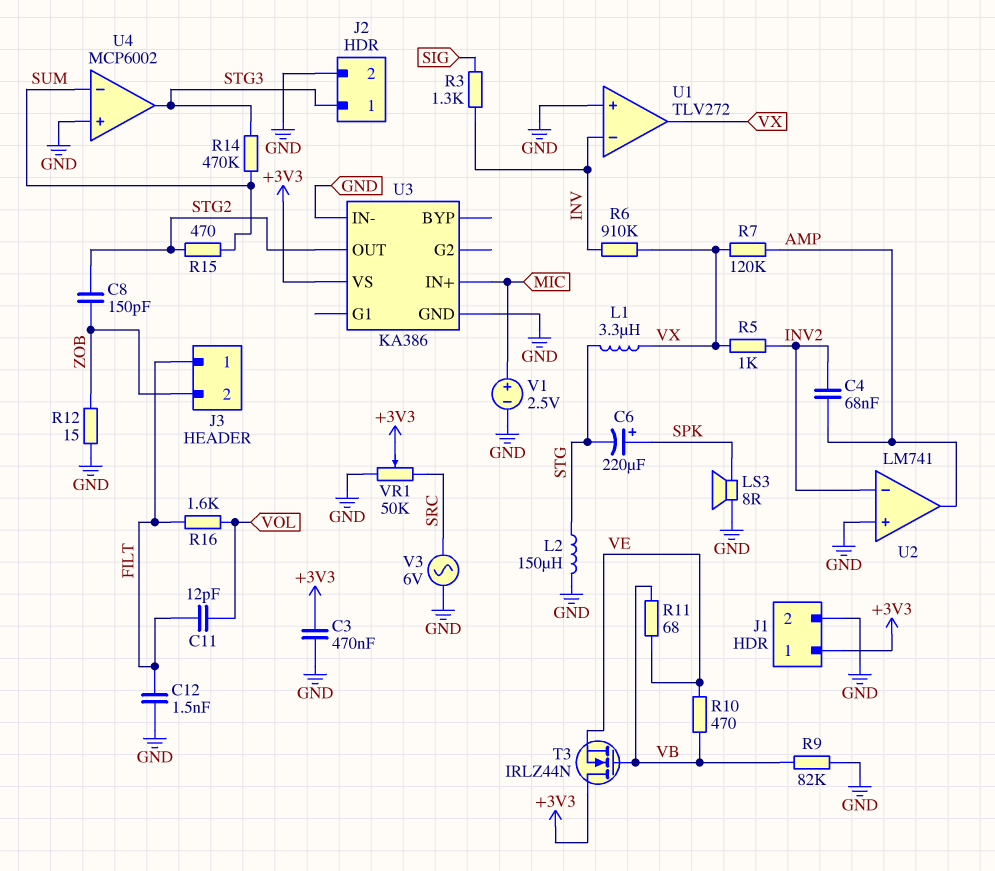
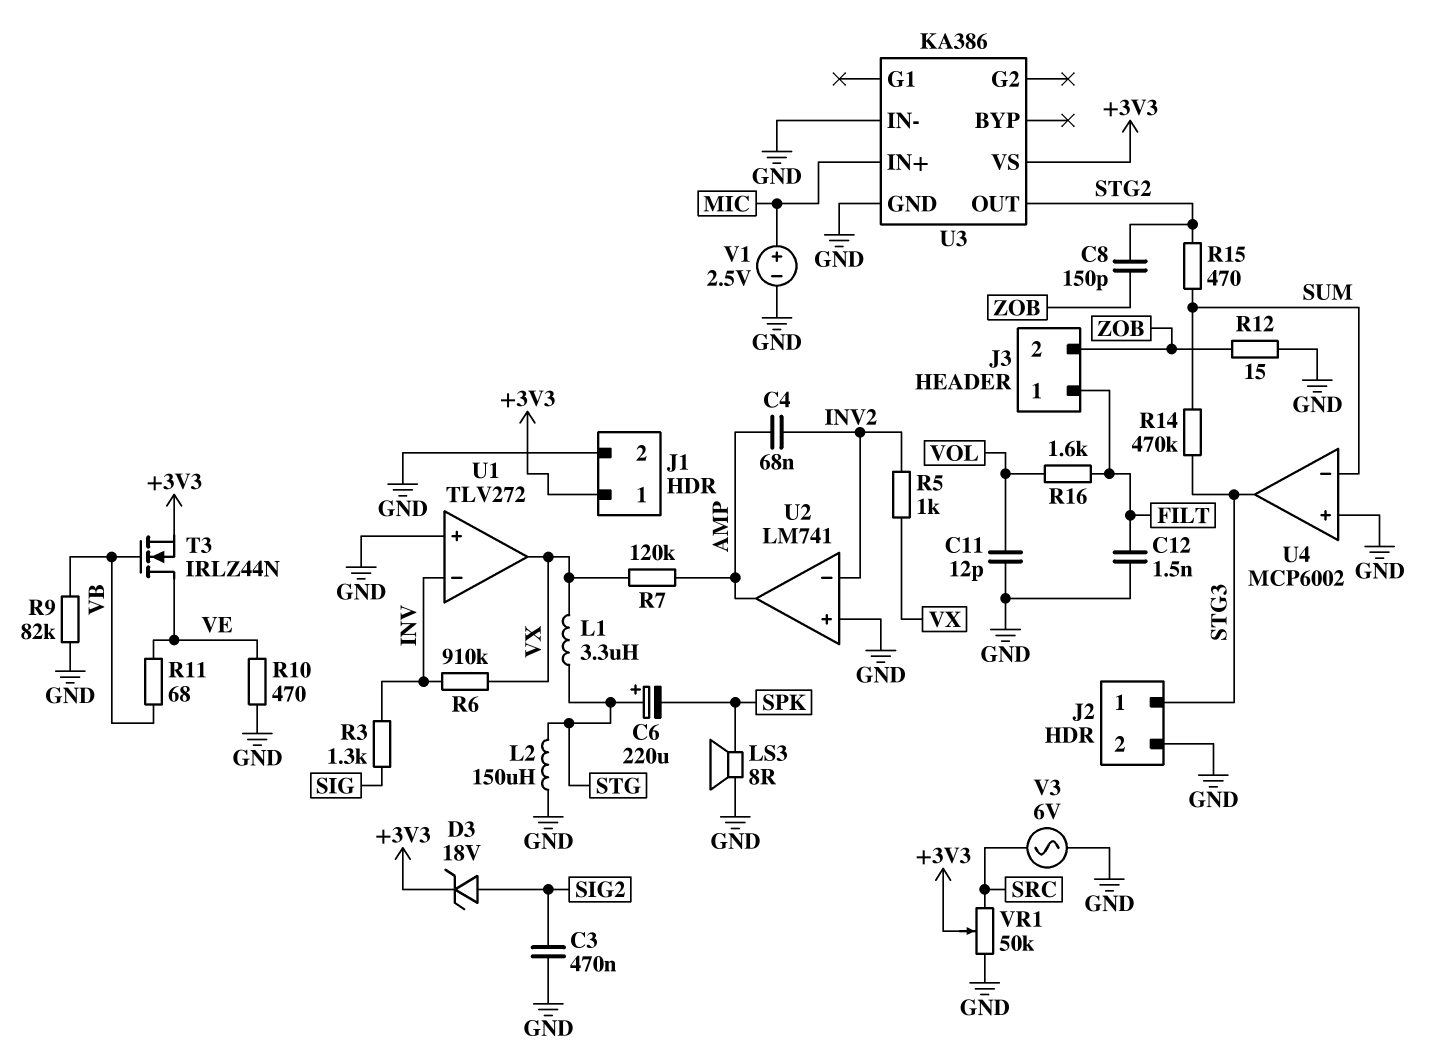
C3: 470nF (+3V3, GND) -> 470nF (GND, SIG2)
C6: 220uF (plus SPK, minus STG) -> 220uF (plus STG, minus SPK)
C11: 12pF (FILT, VOL) -> 12pF (GND, VOL)
D3: none -> zener 18V (A SIG2, K +3V3)
R10: 470 (VB, VE) -> 470 (GND, VE)
T3: NMOS IRLZ44N (G VB, D +3V3, S VE) -> NMOS IRLZ44N (G VB, D VE, S +3V3)

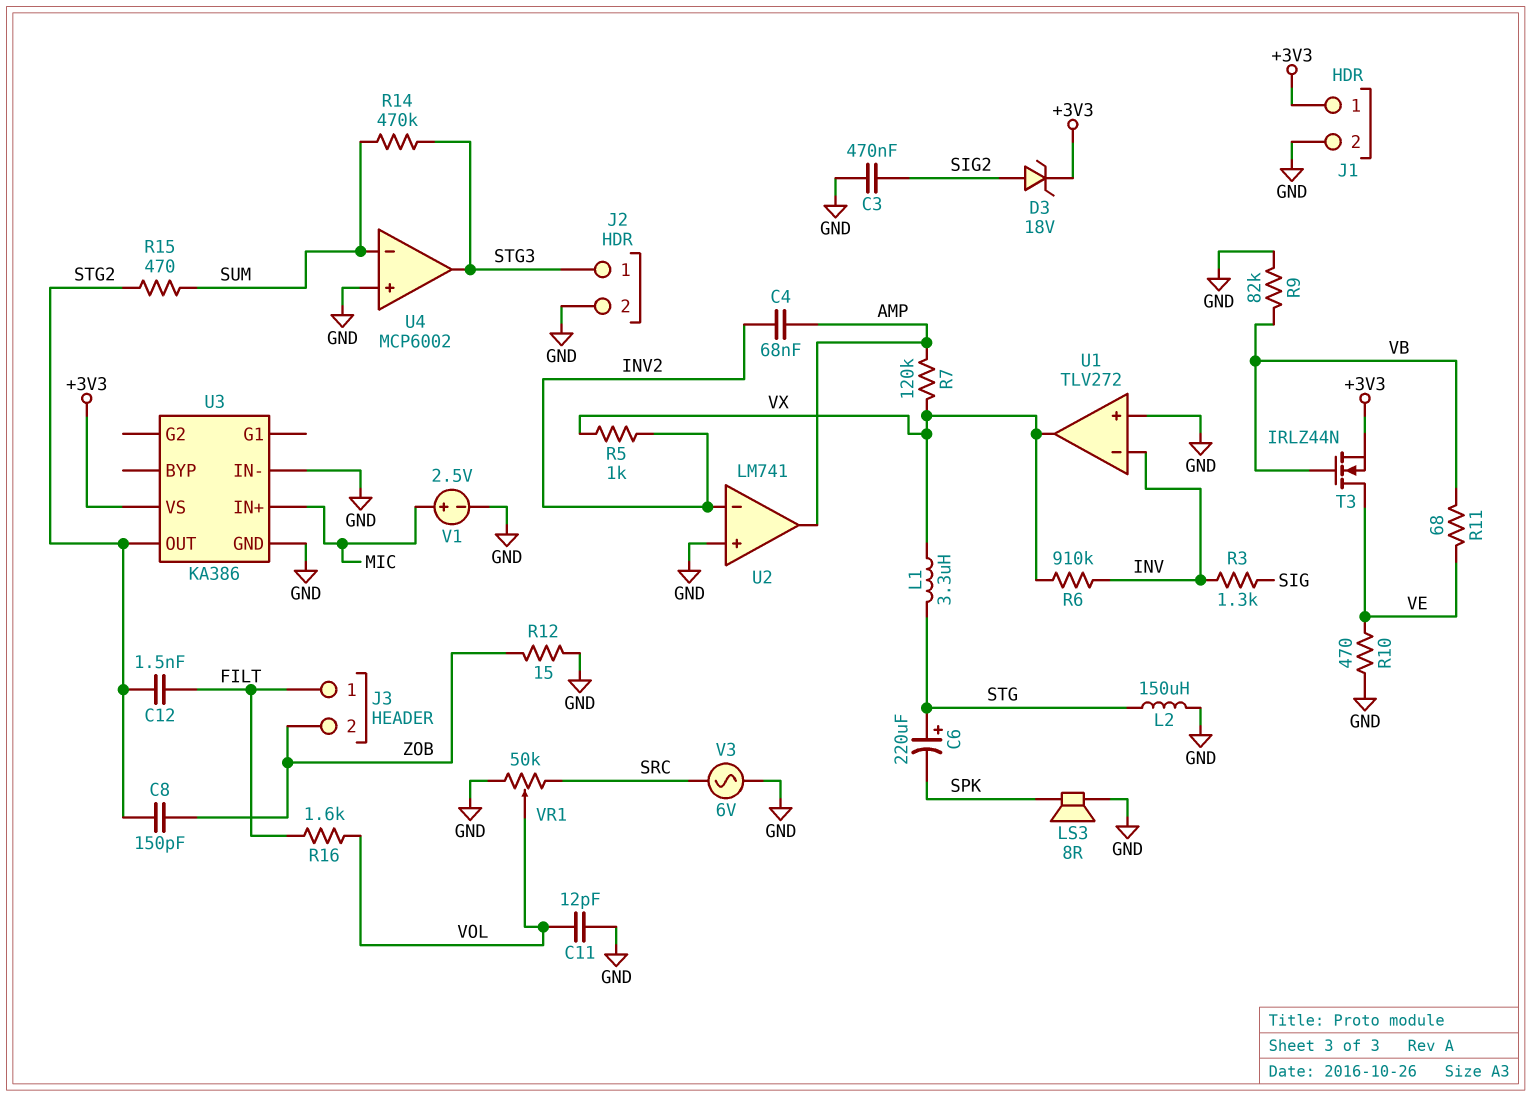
C12: 1.5nF (FILT, GND) -> 1.5nF (FILT, STG2)
VR1: 50k (GND, SRC, wiper +3V3) -> 50k (GND, SRC, wiper VOL)

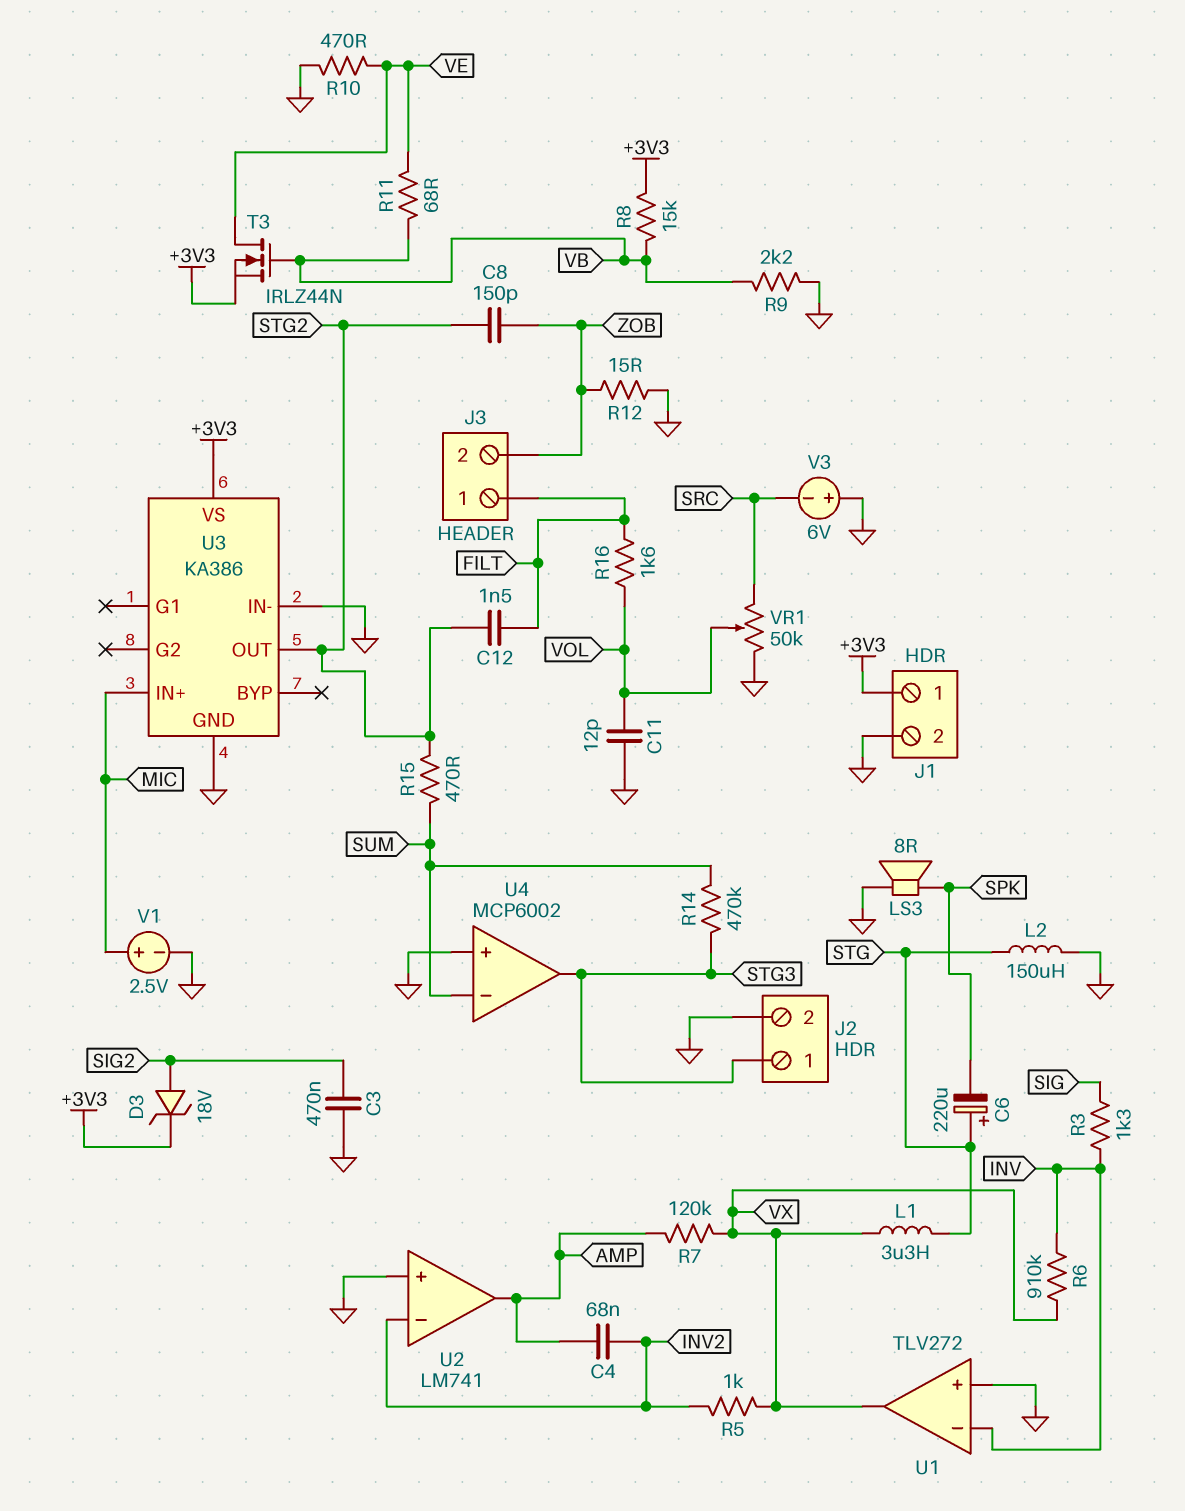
R8: none -> 15k (+3V3, VB)
R9: 82k (GND, VB) -> 2.2k (GND, VB)
V3: AC 6V (GND, SRC) -> 6V (plus GND, minus SRC)

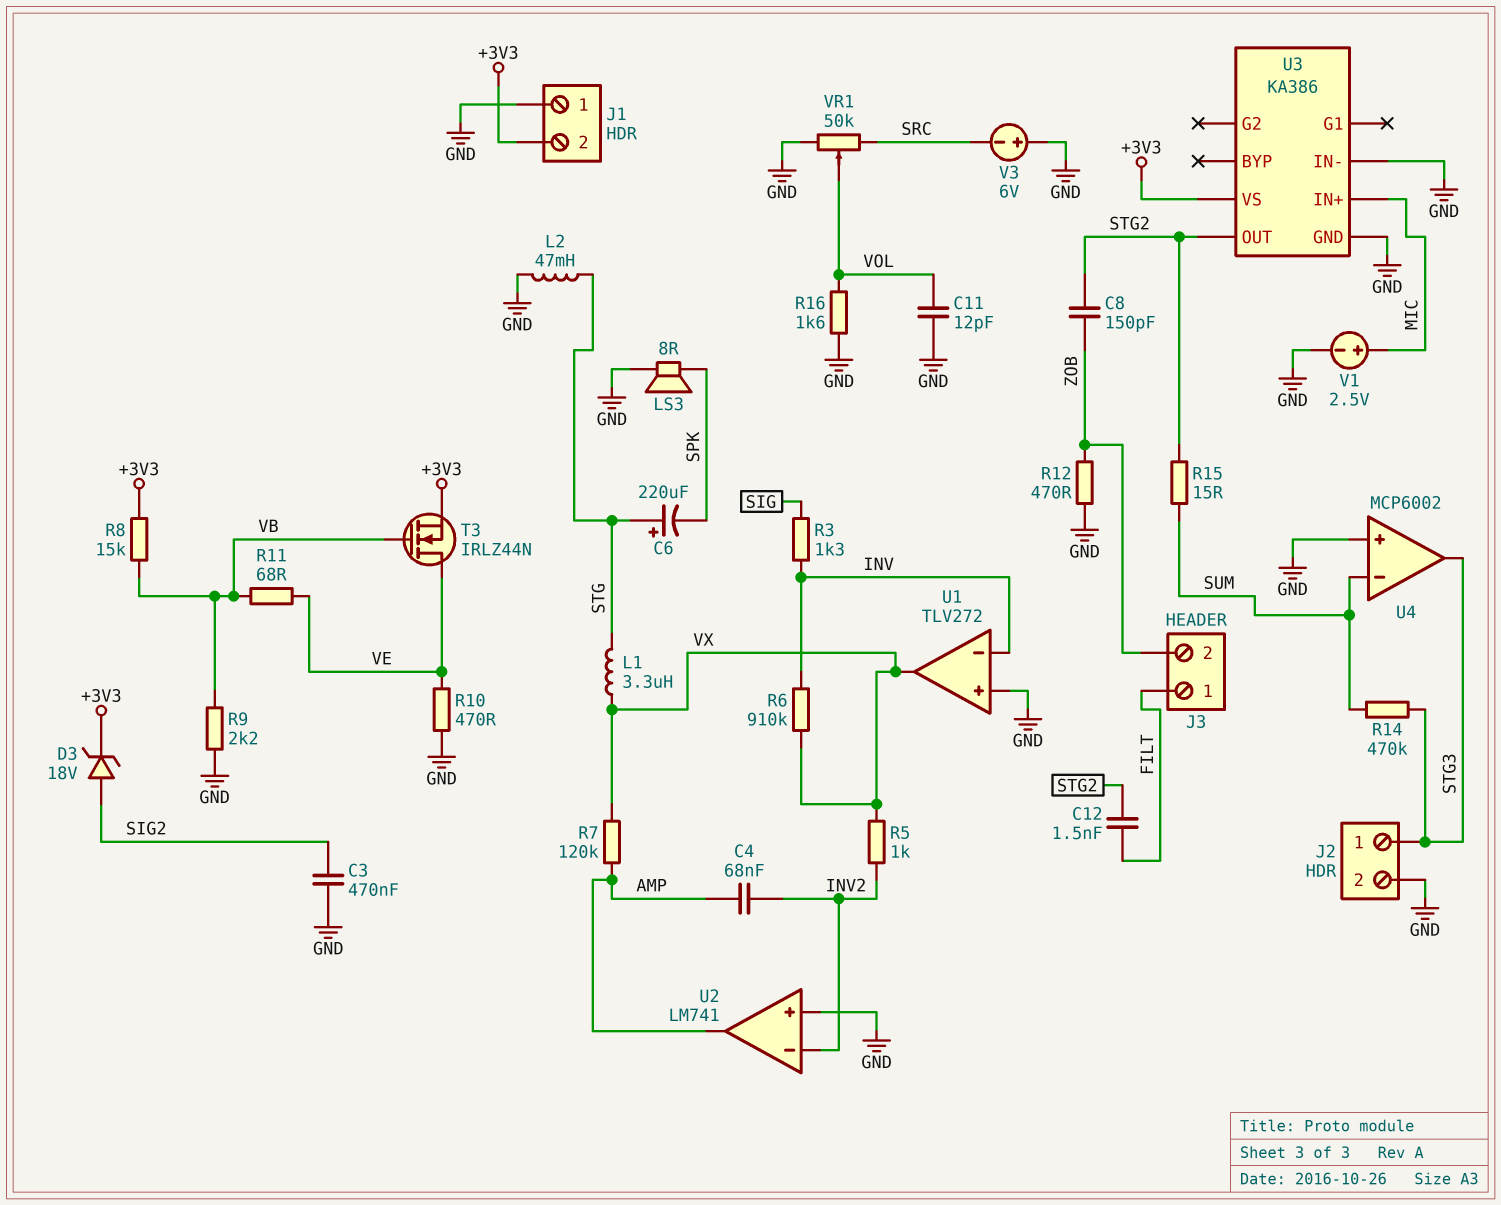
J1 pin 1: +3V3 -> GND
J1 pin 2: GND -> +3V3
L2: 150uH (GND, STG) -> 47mH (GND, STG)
R12: 15 (GND, ZOB) -> 470 (GND, ZOB)
R15: 470 (STG2, SUM) -> 15 (STG2, SUM)
R16: 1.6k (FILT, VOL) -> 1.6k (GND, VOL)

